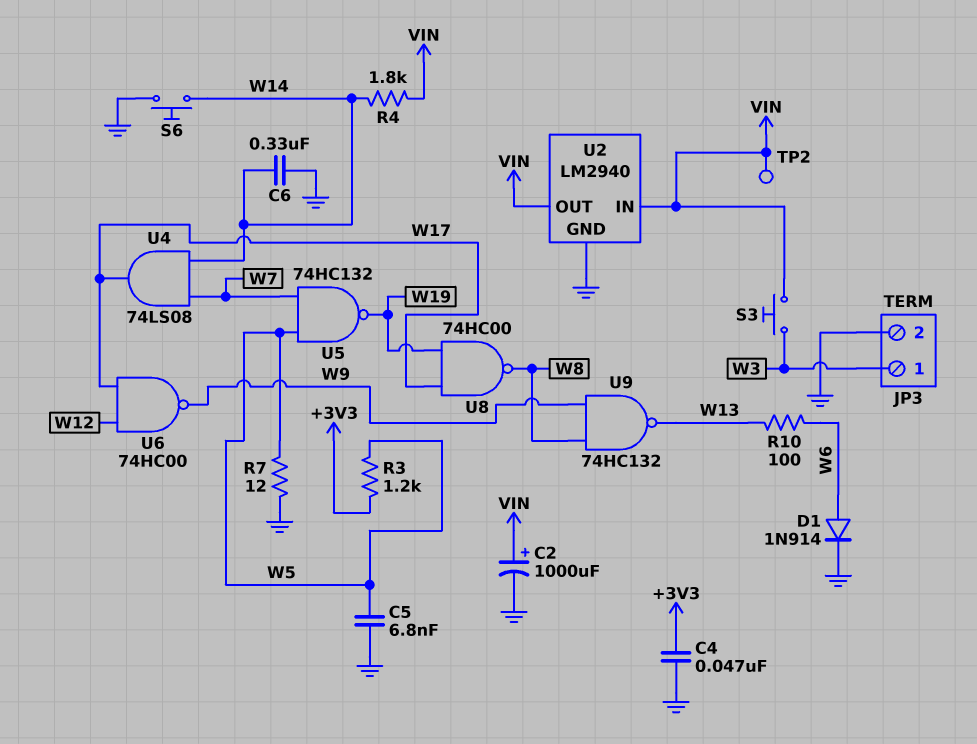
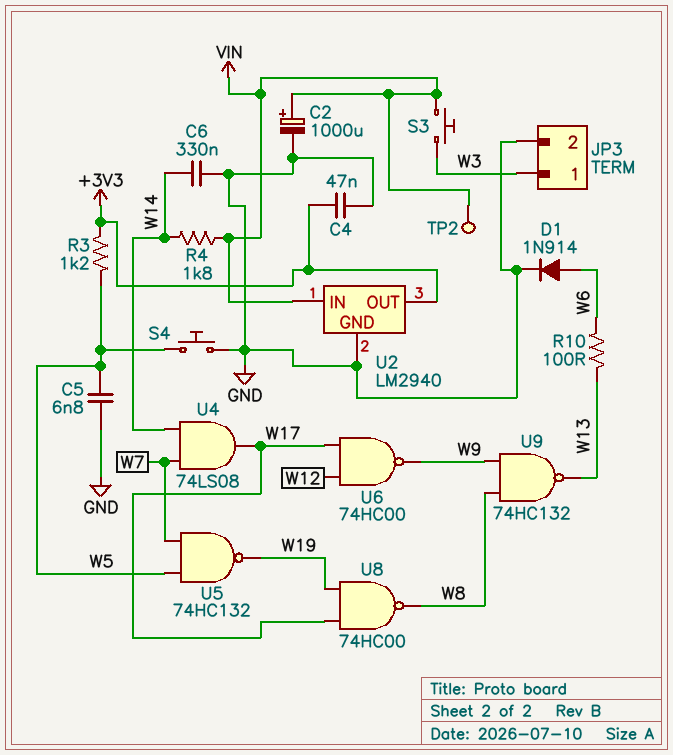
R7: 12 (GND, W5) -> none
S4: none -> button (GND, W5)
S6: button (GND, W14) -> none
U2 pin OUT: VIN -> +3V3

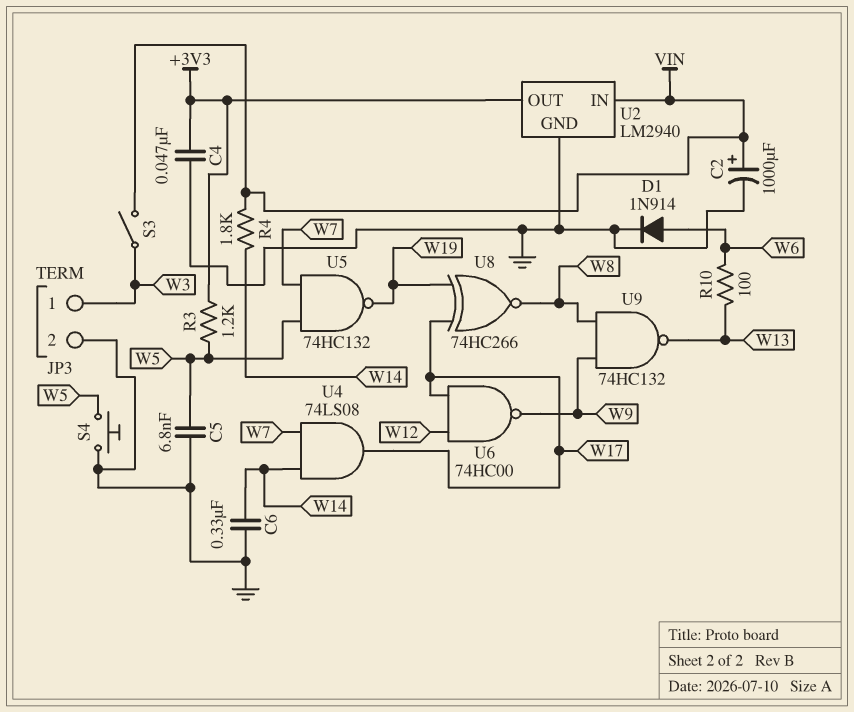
S3: button (VIN, W3) -> switch (VIN, W3)
TP2: test point (VIN) -> none
U8: NAND 74HC00 (in W17, in W19, out W8) -> XNOR 74HC266 (in W17, in W19, out W8)

